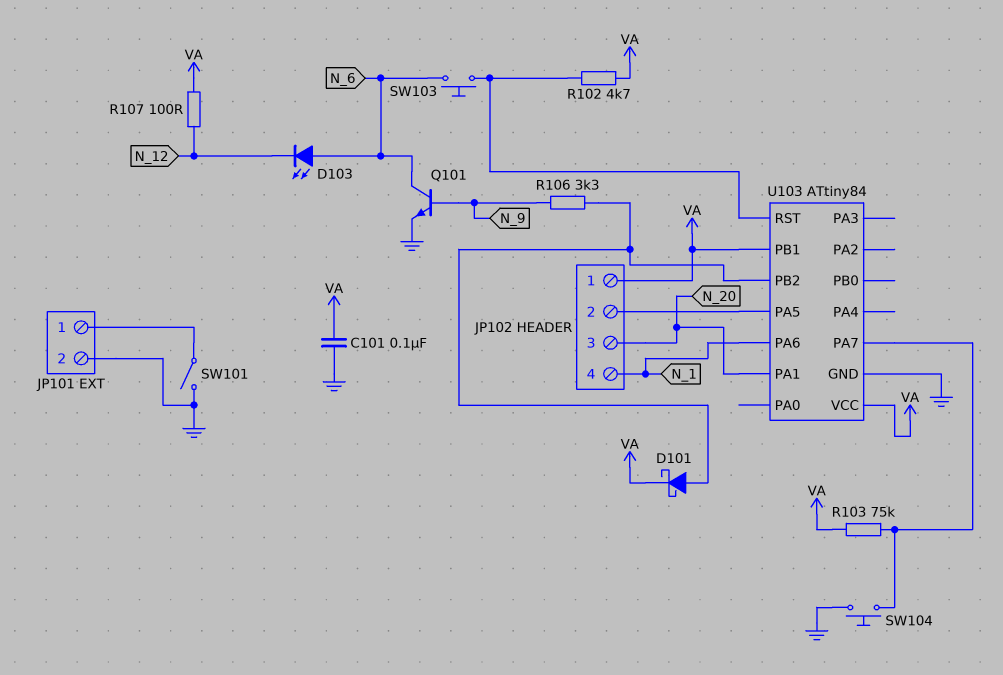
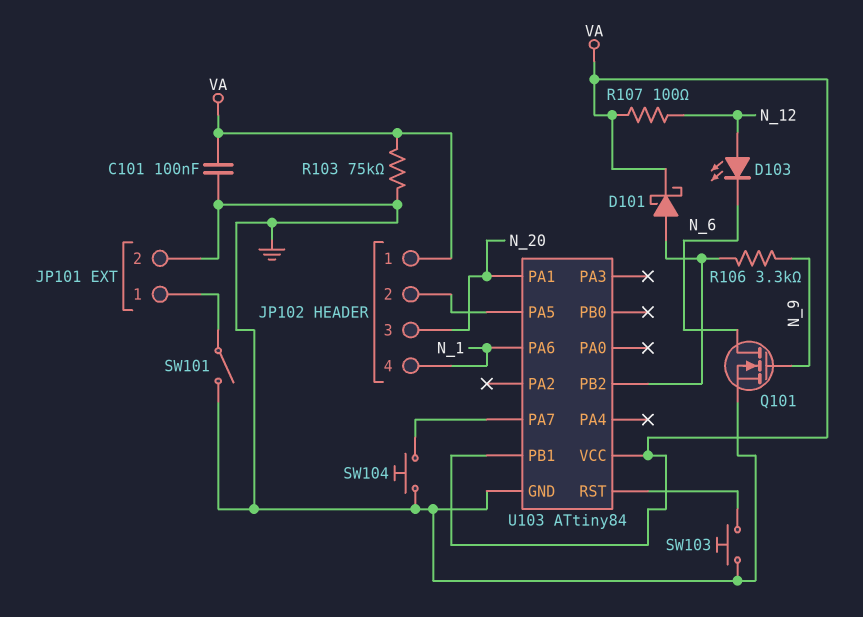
D103: LED (A N_6, K N_12) -> LED (A N_12, K N_6)
Q101: NPN (B N_9, C N_6, E GND) -> NMOS (G N_9, D N_6, S GND)
R102: 4.7k (U103/RST, VA) -> none
R103: 75k (U103/PA7, VA) -> 75k (GND, VA)
SW103: button (N_6, U103/RST) -> button (GND, U103/RST)

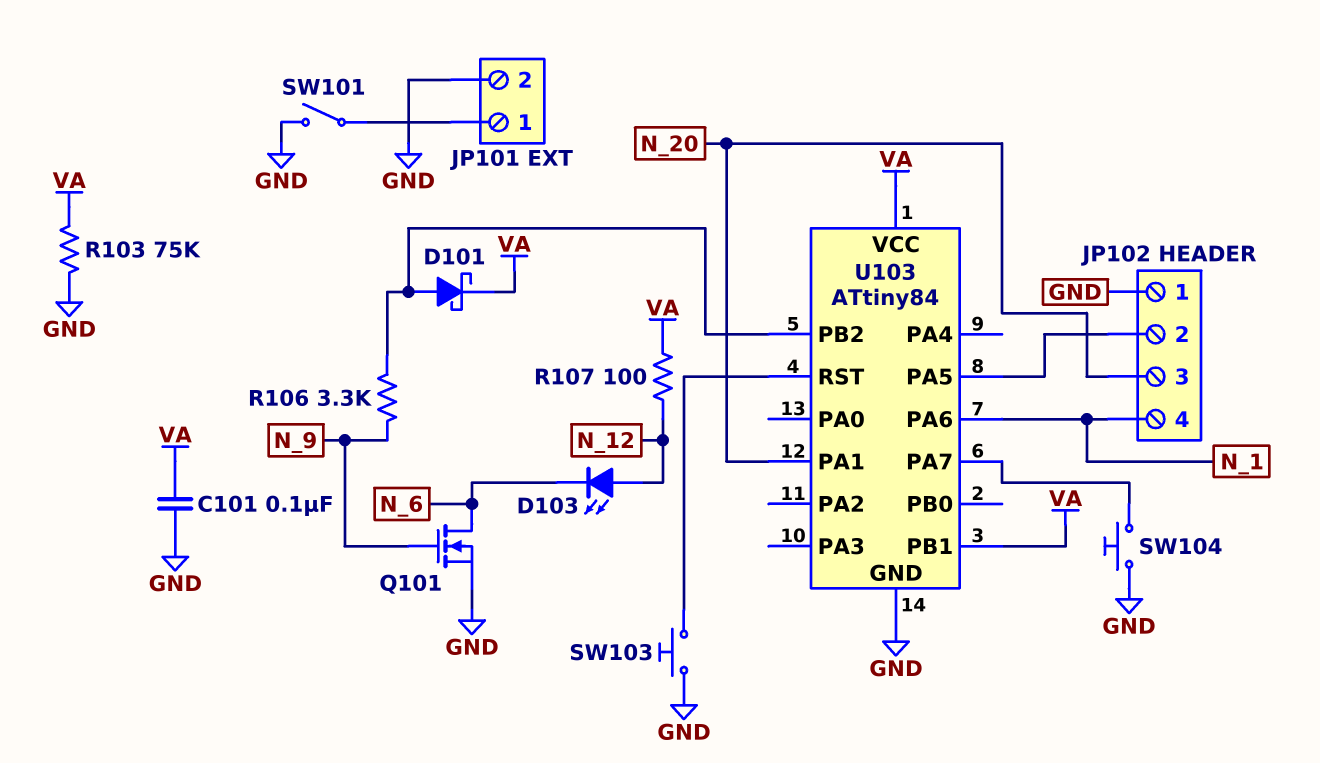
JP102 pin 1: VA -> GND

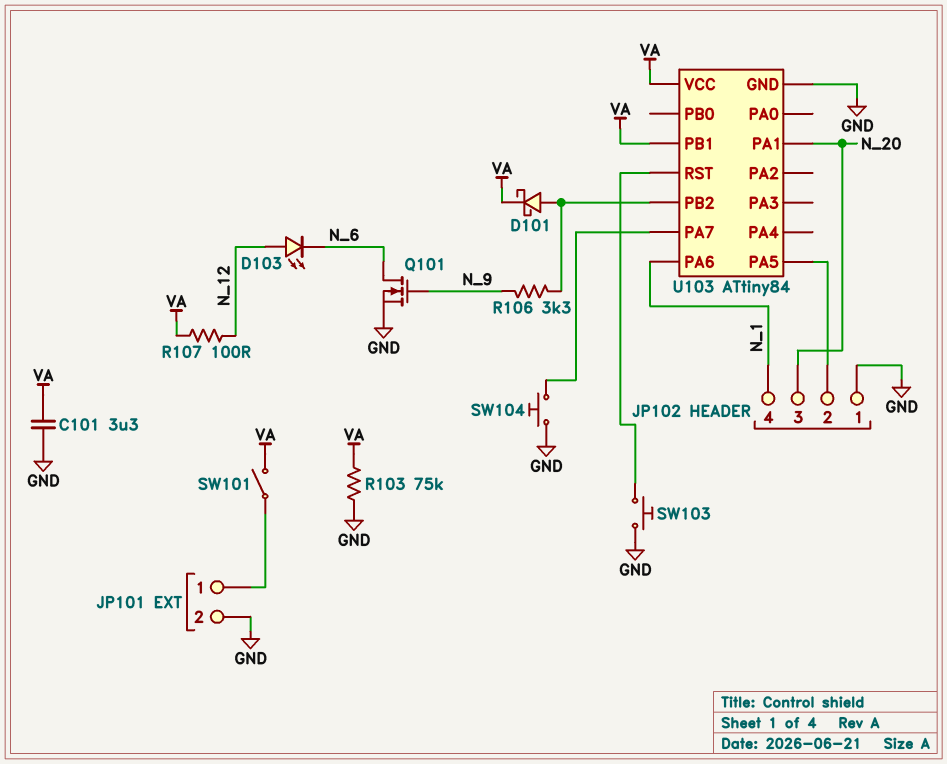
C101: 100nF (GND, VA) -> 3.3uF (GND, VA)
SW101: switch (GND, JP101/1) -> switch (JP101/1, VA)

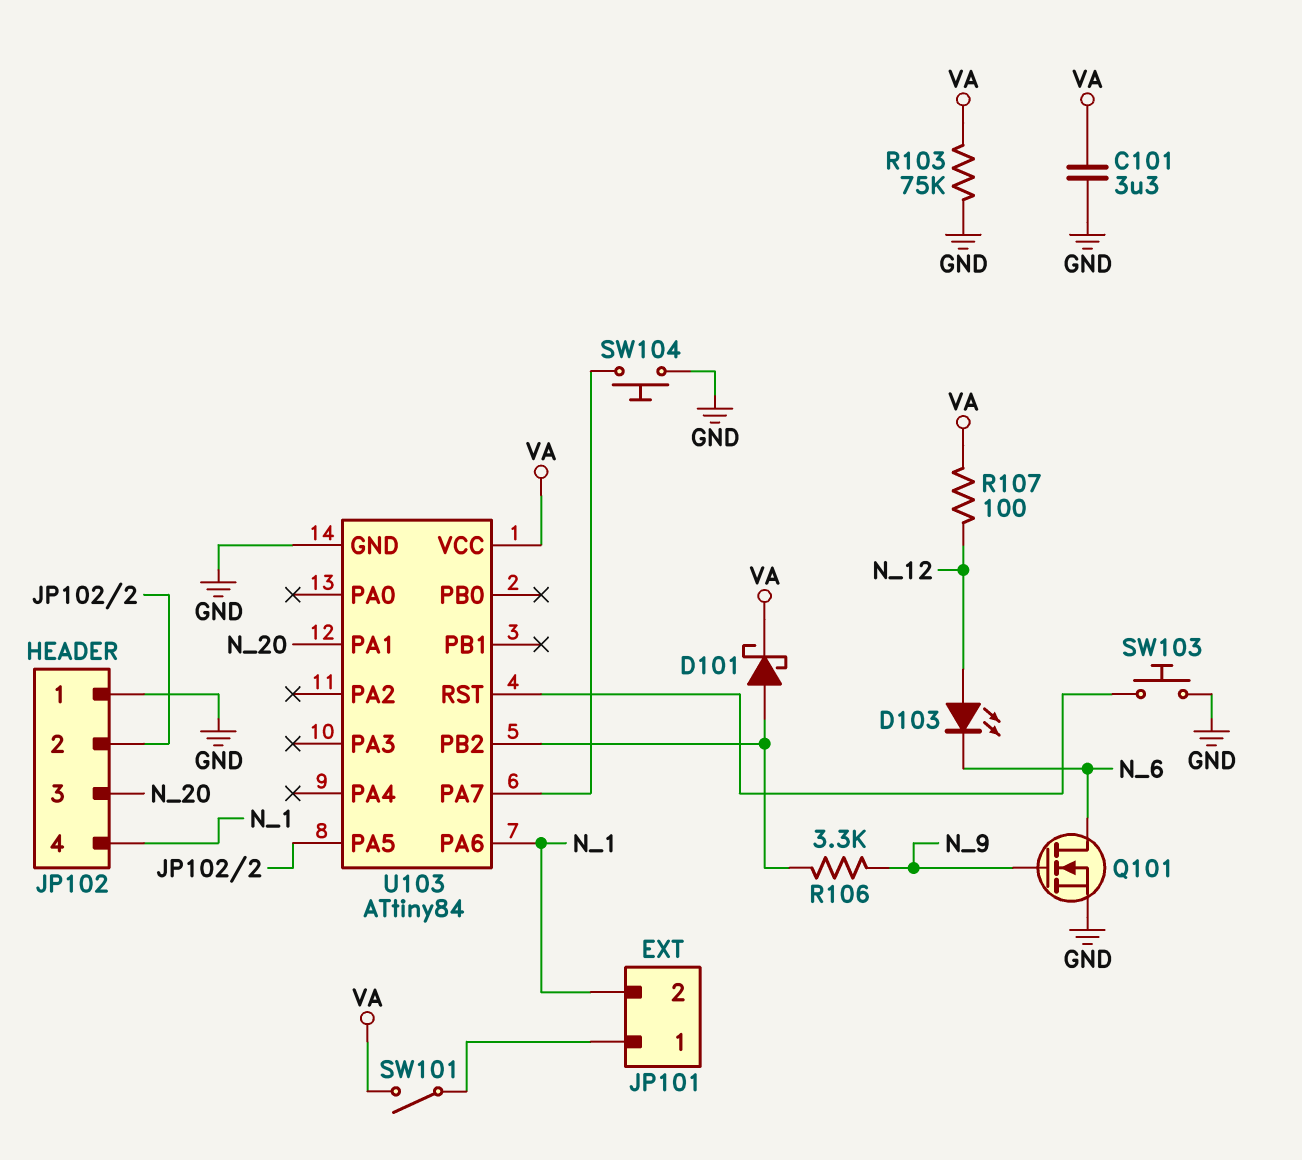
JP101 pin 2: GND -> N_1
U103 pin PB1: VA -> none

